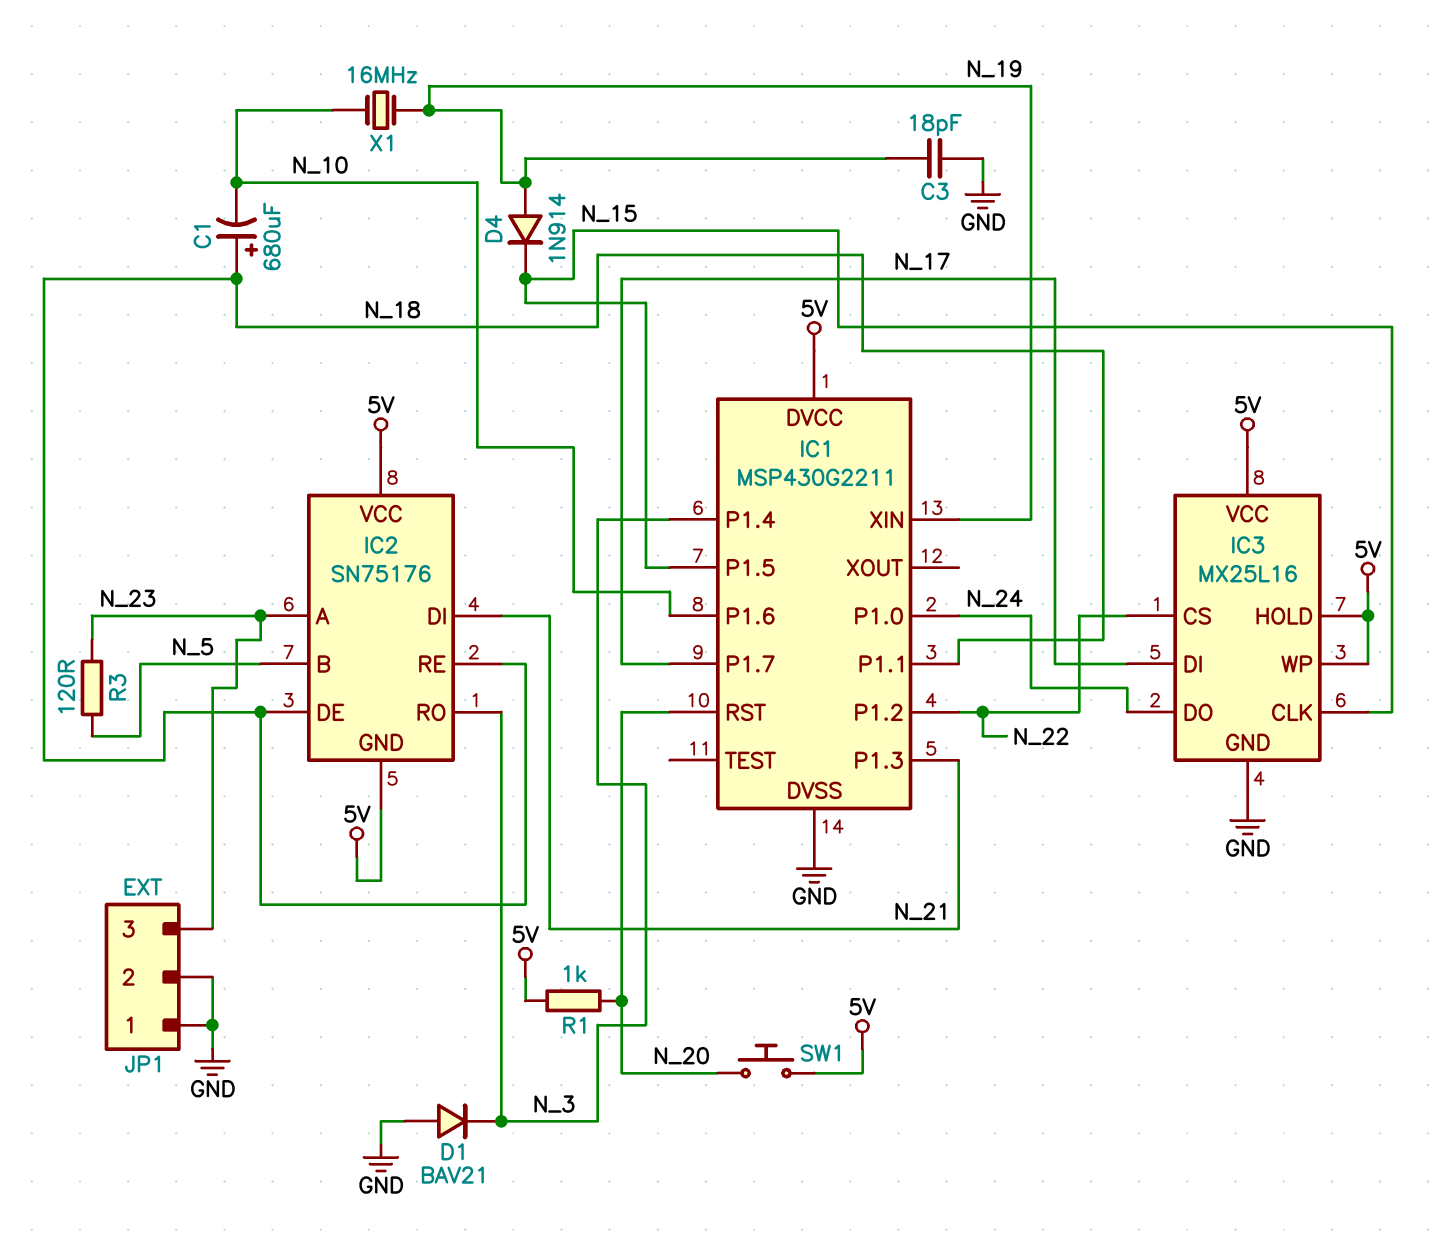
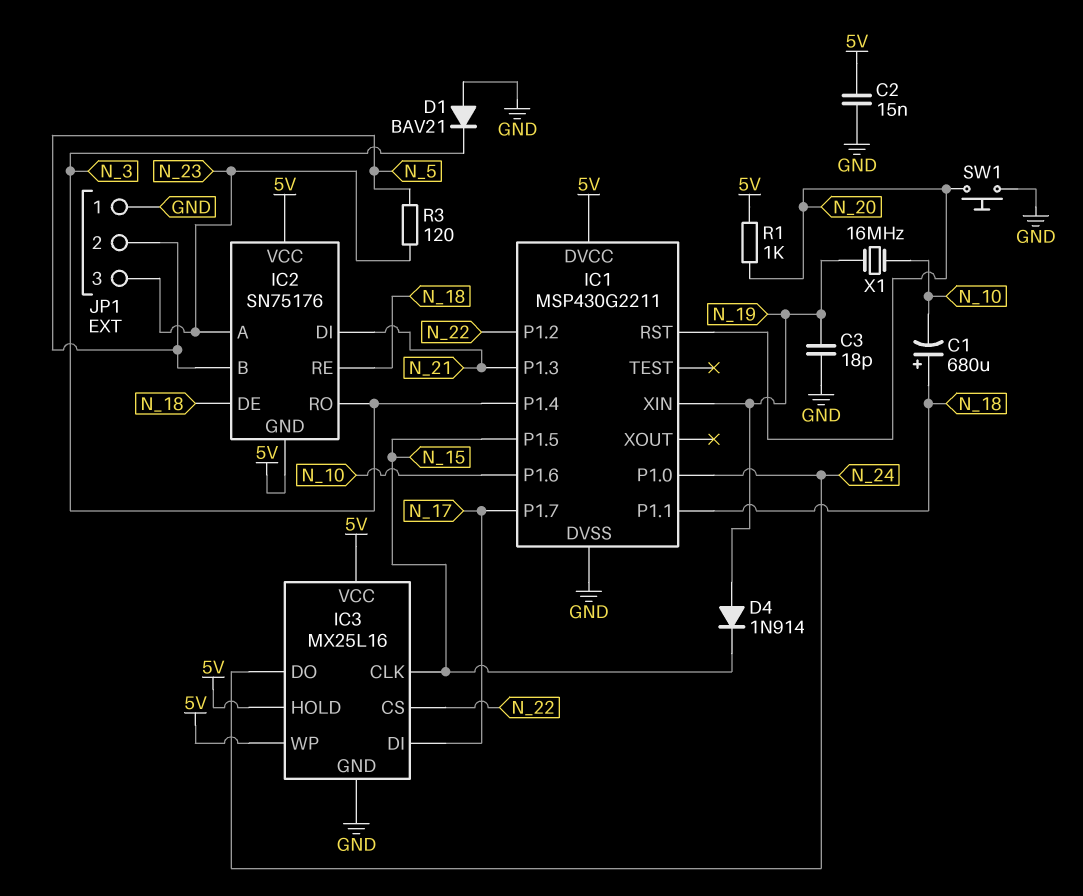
C2: none -> 15nF (5V, GND)
JP1 pin 2: GND -> N_5
SW1: button (5V, N_20) -> button (GND, N_20)

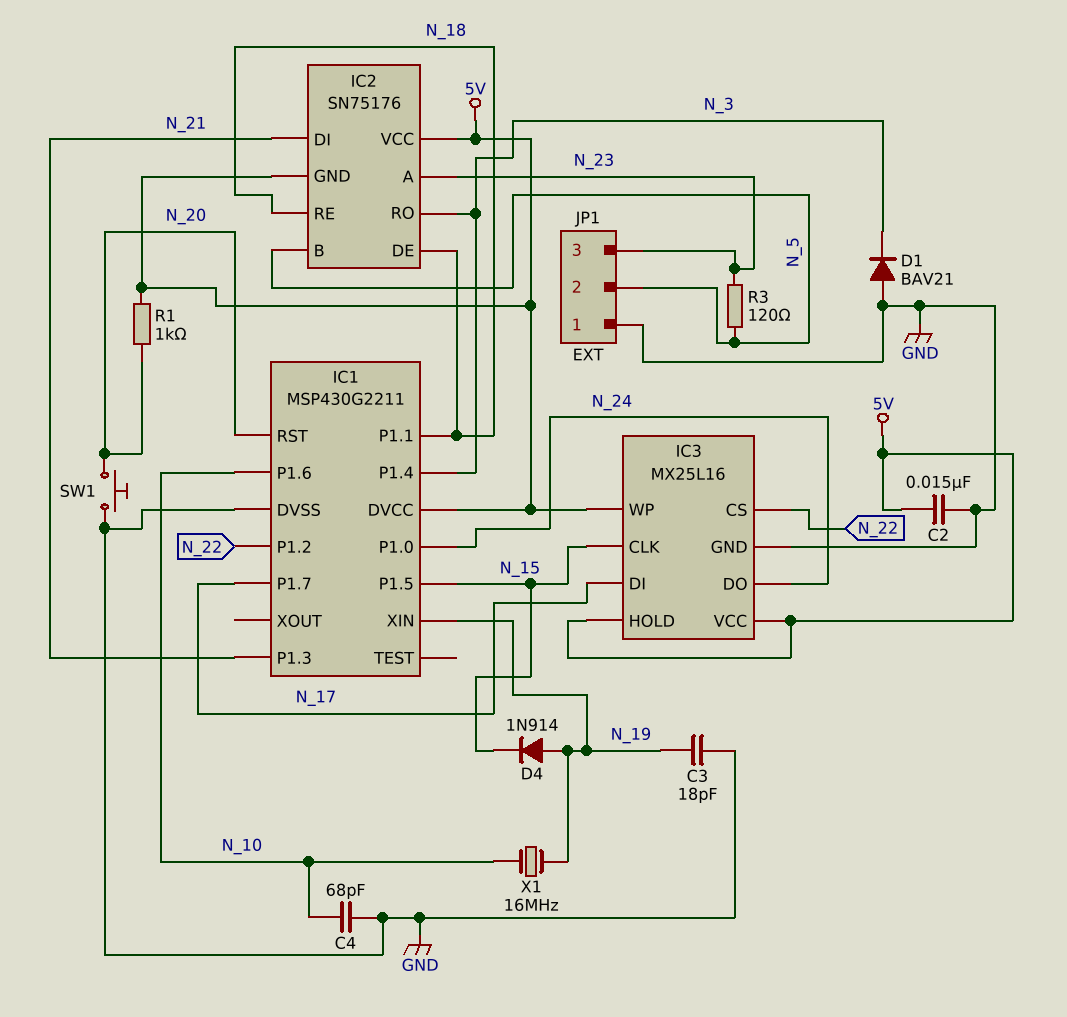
C1: 680uF (plus N_18, minus N_10) -> none
C4: none -> 68pF (GND, N_10)

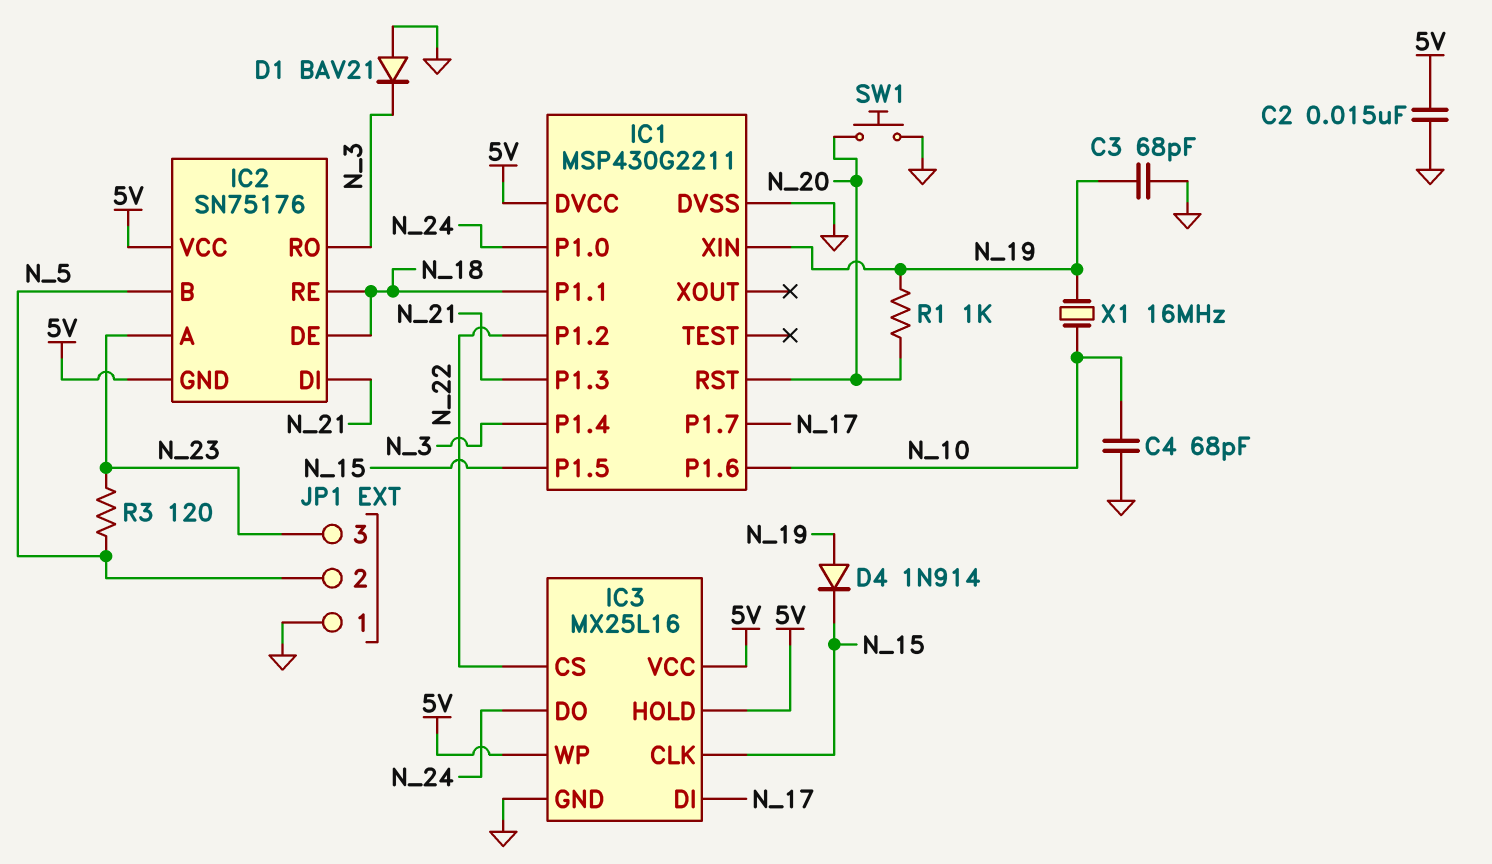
C3: 18pF (GND, N_19) -> 68pF (GND, N_19)
R1: 1k (5V, N_20) -> 1k (N_19, N_20)

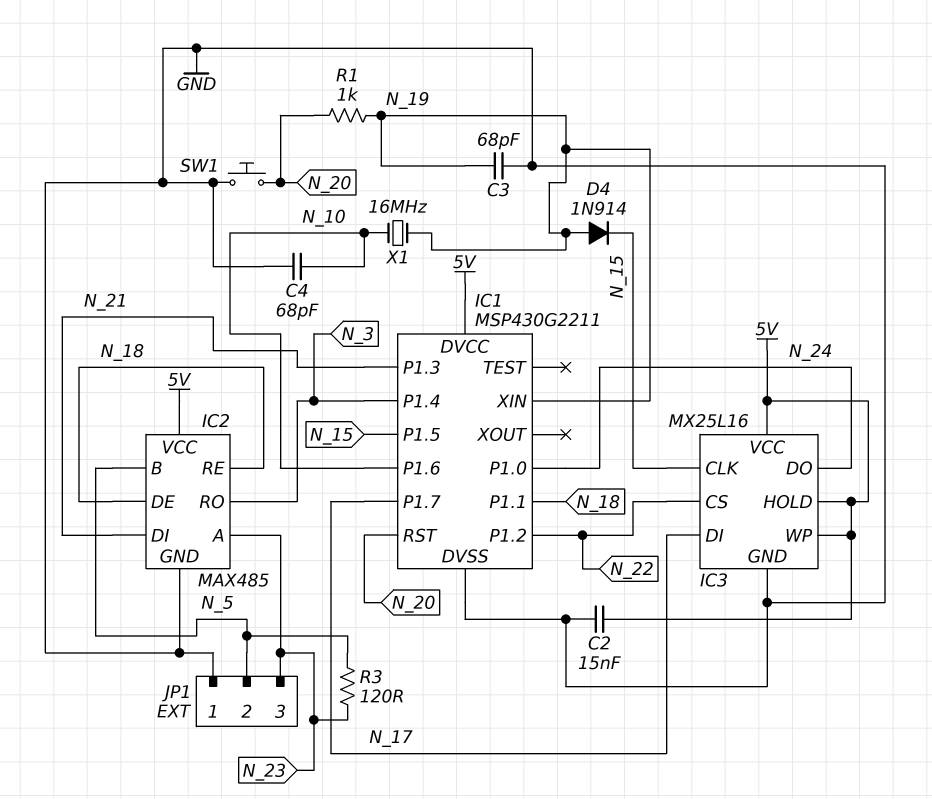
D1: diode BAV21 (A GND, K N_3) -> none
IC2: SN75176 -> MAX485
IC2 pin GND: 5V -> GND

